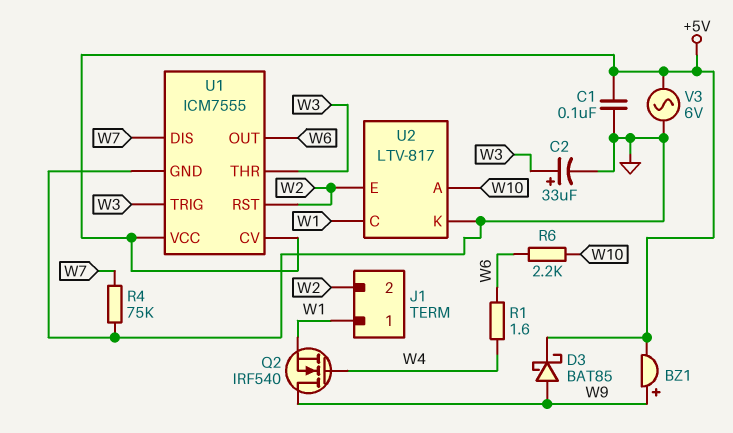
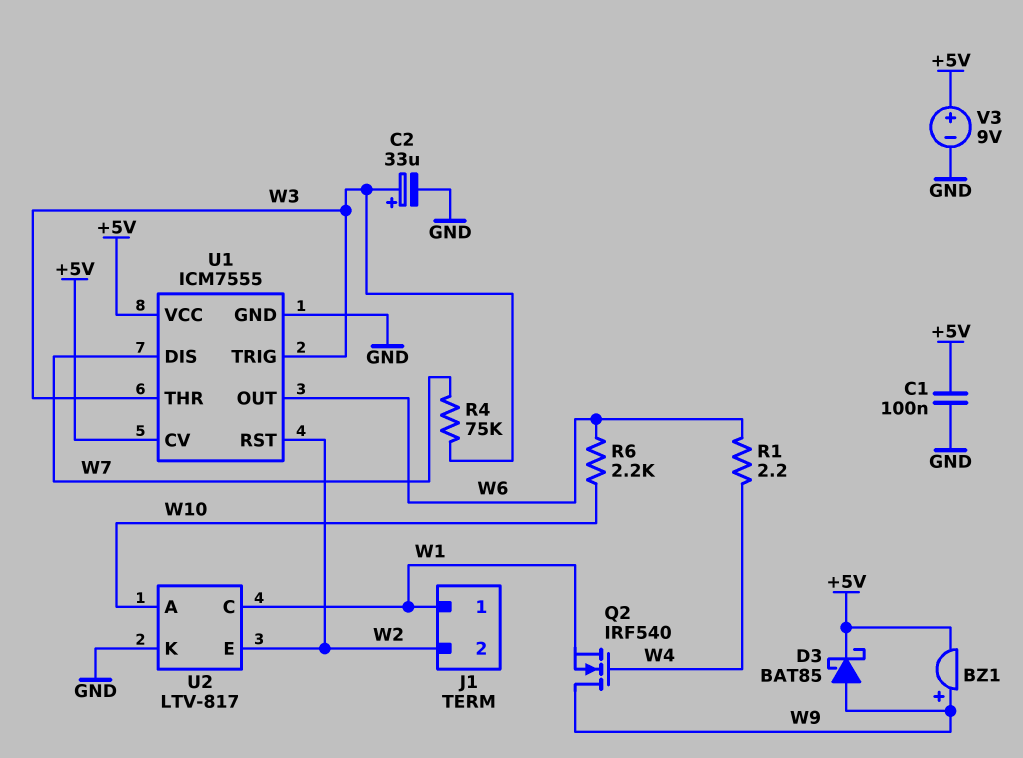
R1: 1.6 (W4, W6) -> 2.2 (W4, W6)
R4: 75k (GND, W7) -> 75k (W3, W7)
V3: AC 6V (+5V, GND) -> 9V (plus +5V, minus GND)

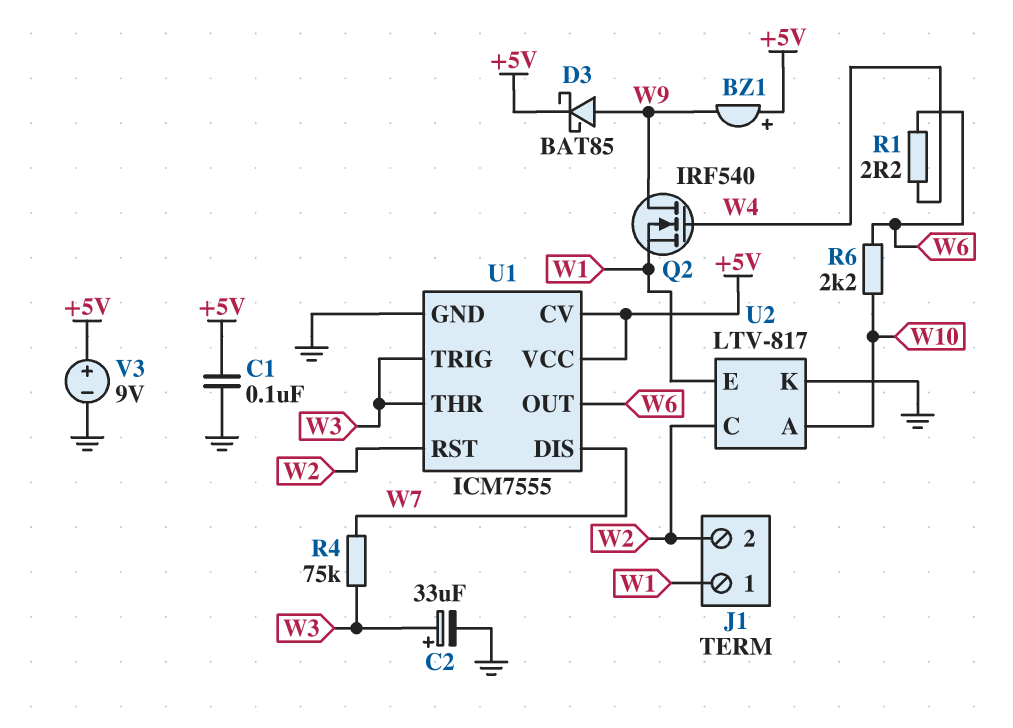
BZ1: buzzer (plus W9, minus +5V) -> buzzer (plus +5V, minus W9)
U2 pin C: W1 -> W2
U2 pin E: W2 -> W1

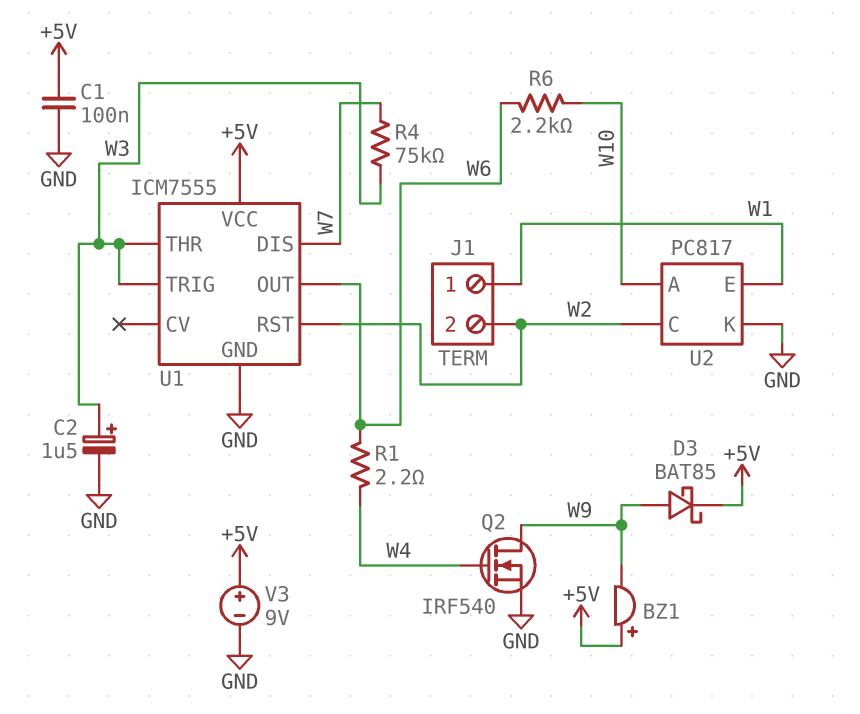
C2: 33uF (plus W3, minus GND) -> 1.5uF (plus W3, minus GND)
Q2: NMOS IRF540 (G W4, D W9, S W1) -> NMOS IRF540 (G W4, D W9, S GND)
U1 pin CV: +5V -> none
U2: LTV-817 -> PC817

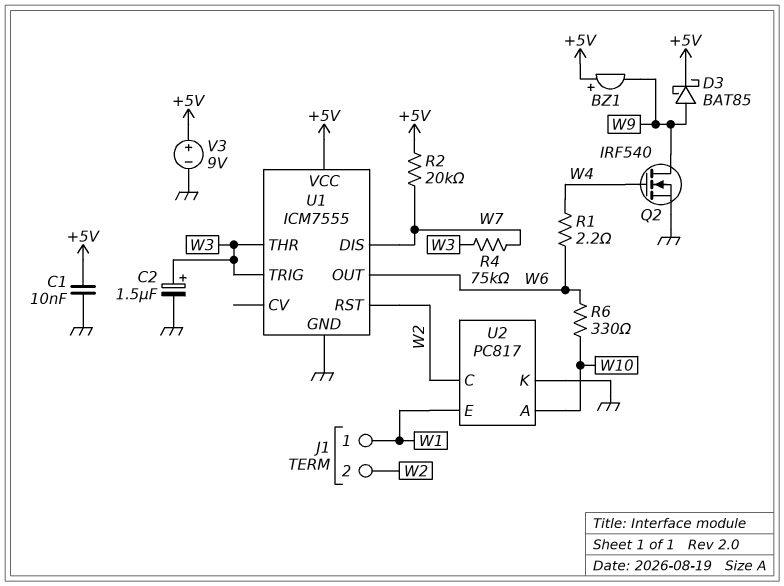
C1: 100nF (+5V, GND) -> 10nF (+5V, GND)
R2: none -> 20k (+5V, W7)
R6: 2.2k (W6, W10) -> 330 (W6, W10)

